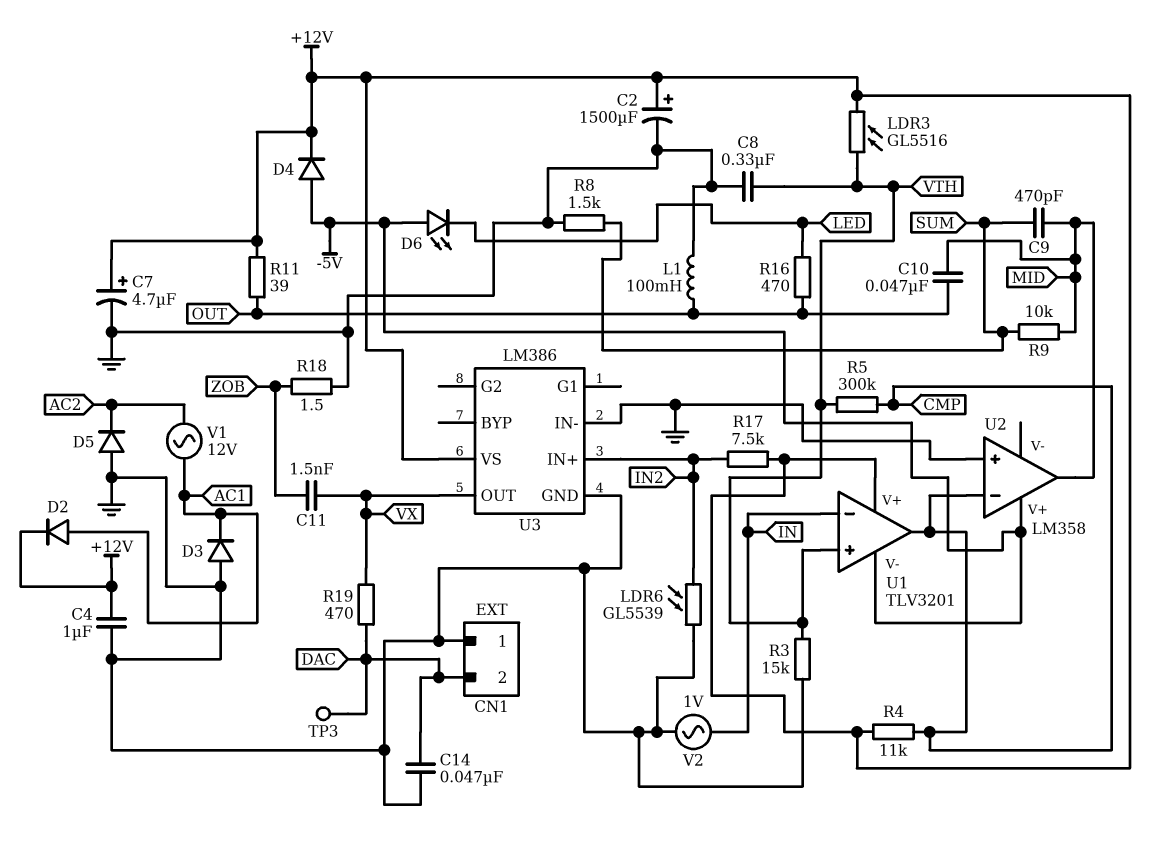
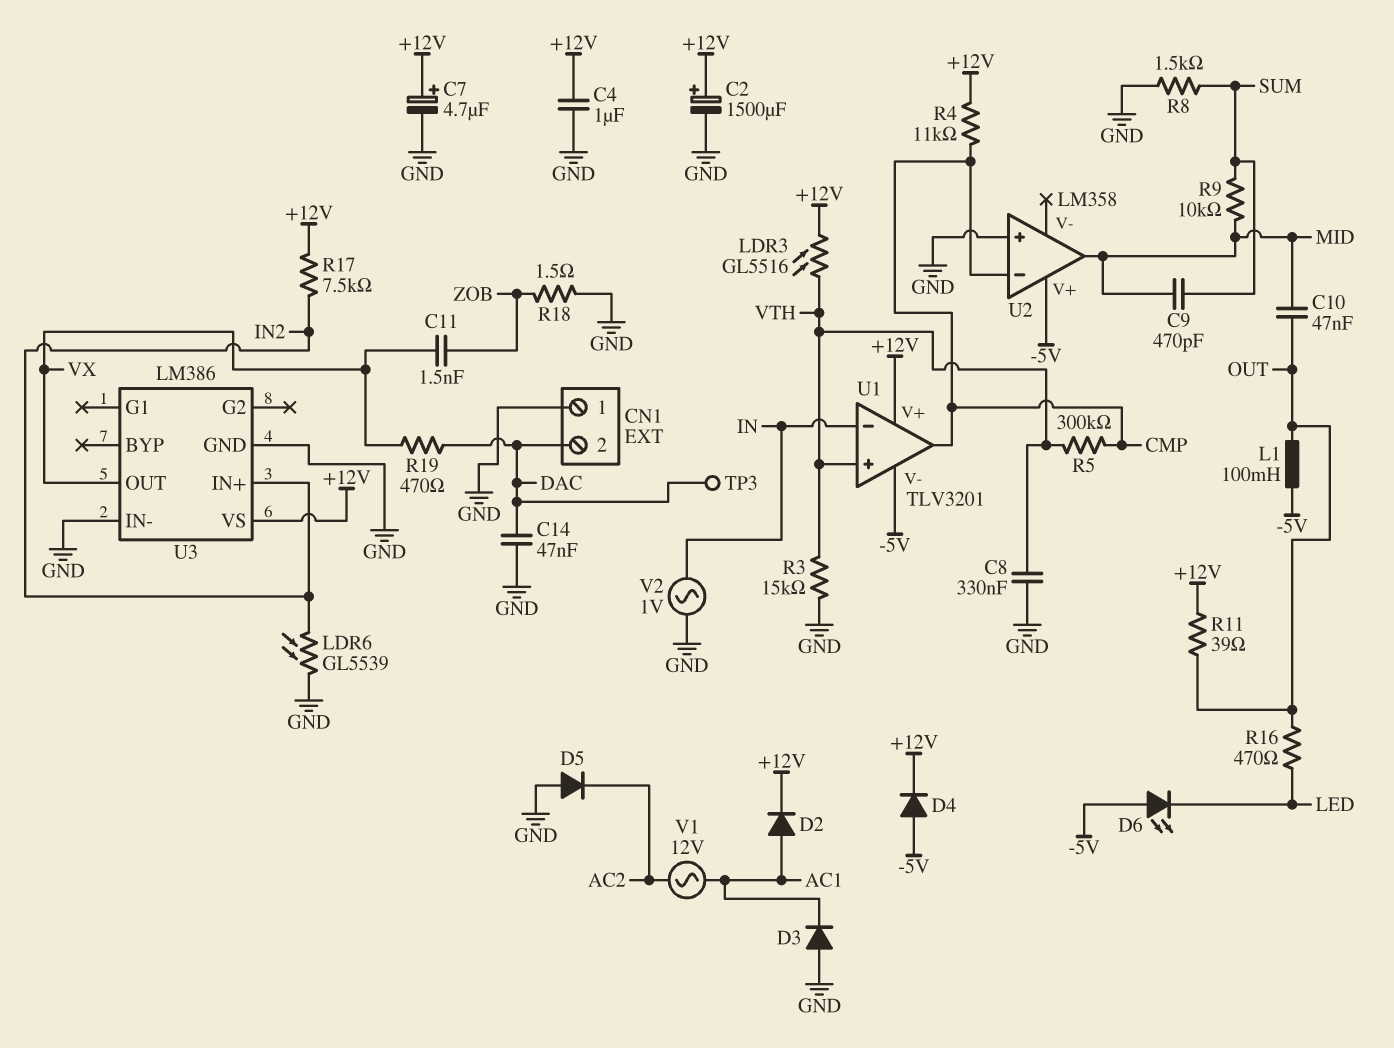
L1: 100mH (GND, OUT) -> 100mH (-5V, OUT)

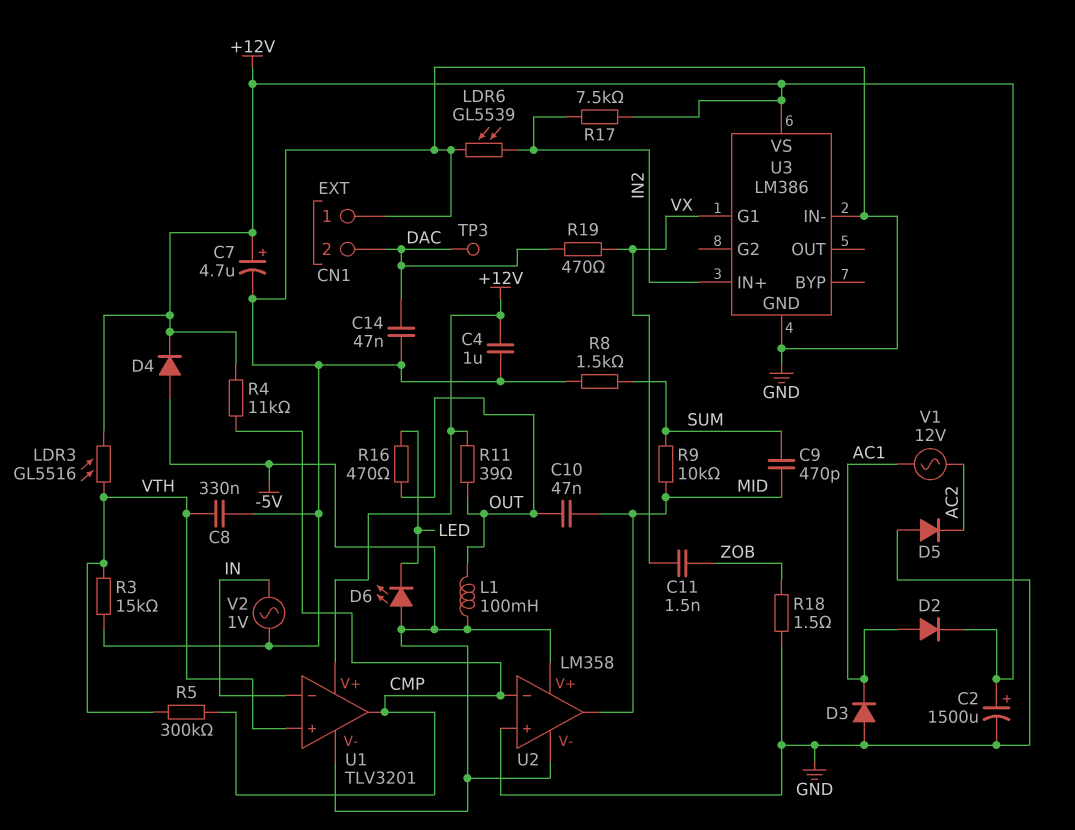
U2 pin V-: none -> -5V
U3 pin G1: none -> VX
U3 pin OUT: VX -> none

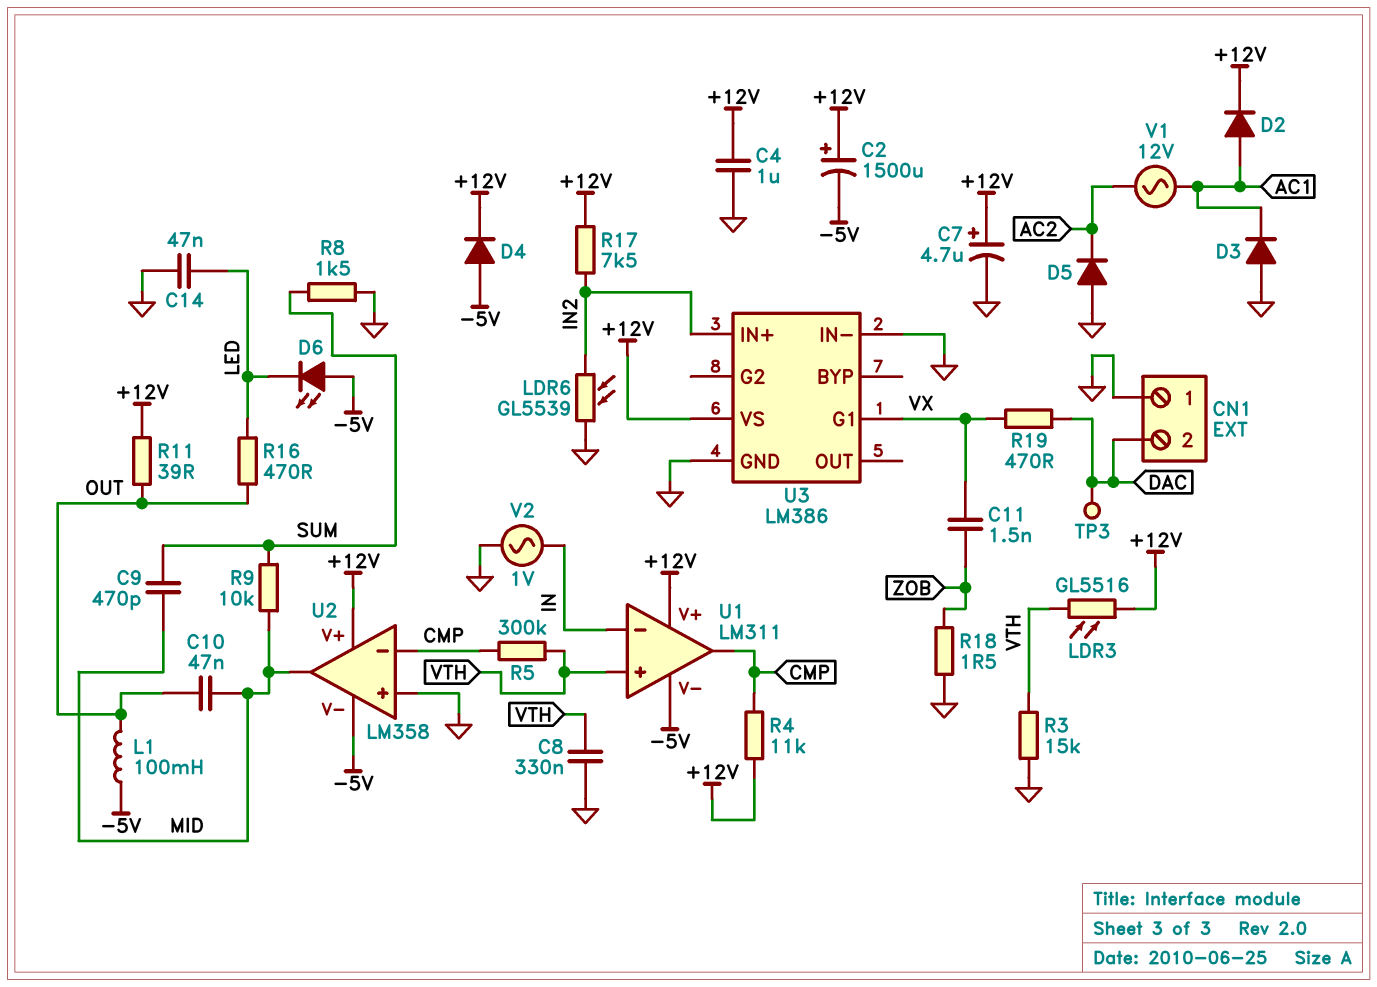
C2: 1500uF (plus +12V, minus GND) -> 1500uF (plus +12V, minus -5V)
C14: 47nF (DAC, GND) -> 47nF (GND, LED)
U1: TLV3201 -> LM311
U2 pin V+: -5V -> +12V

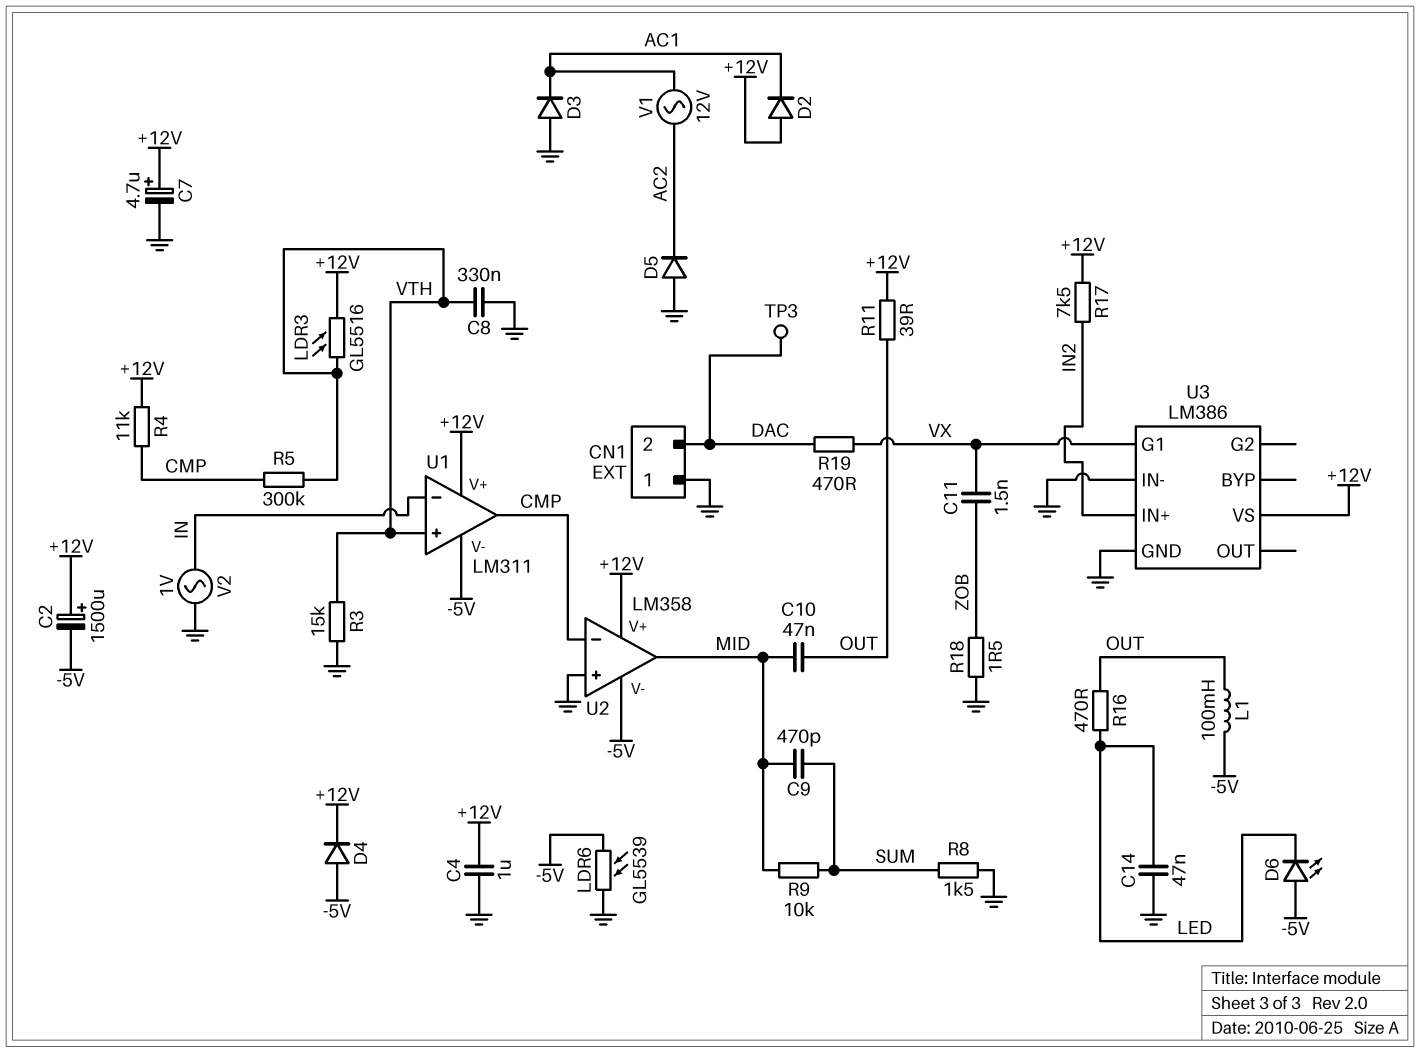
D2: diode (A AC1, K +12V) -> diode (A +12V, K AC1)
LDR6: GL5539 (GND, IN2) -> GL5539 (-5V, GND)

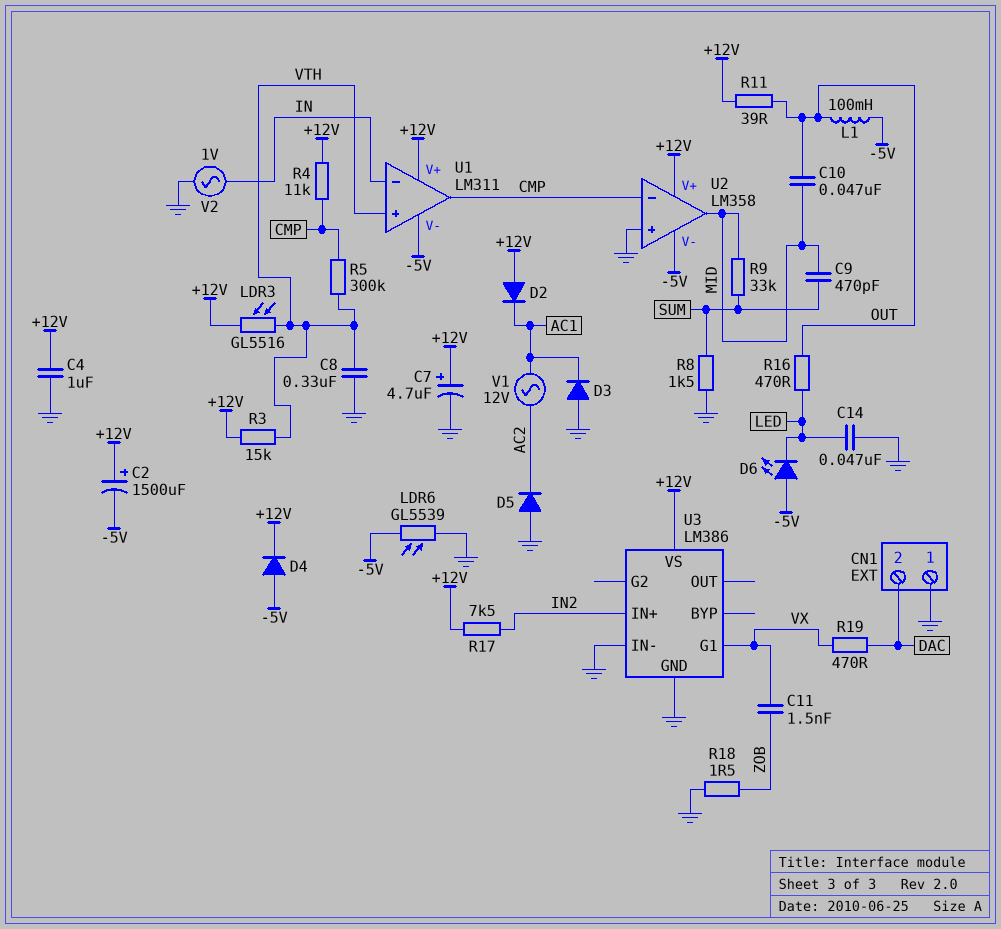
R3: 15k (GND, VTH) -> 15k (+12V, VTH)
R9: 10k (MID, SUM) -> 33k (MID, SUM)
TP3: test point (DAC) -> none

